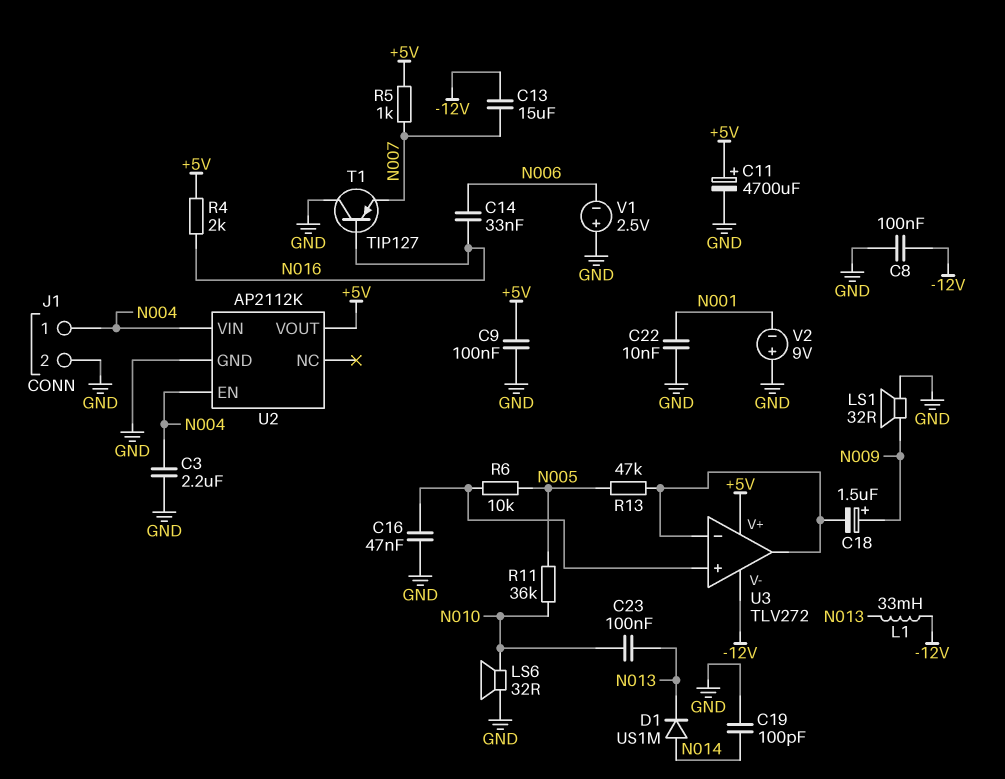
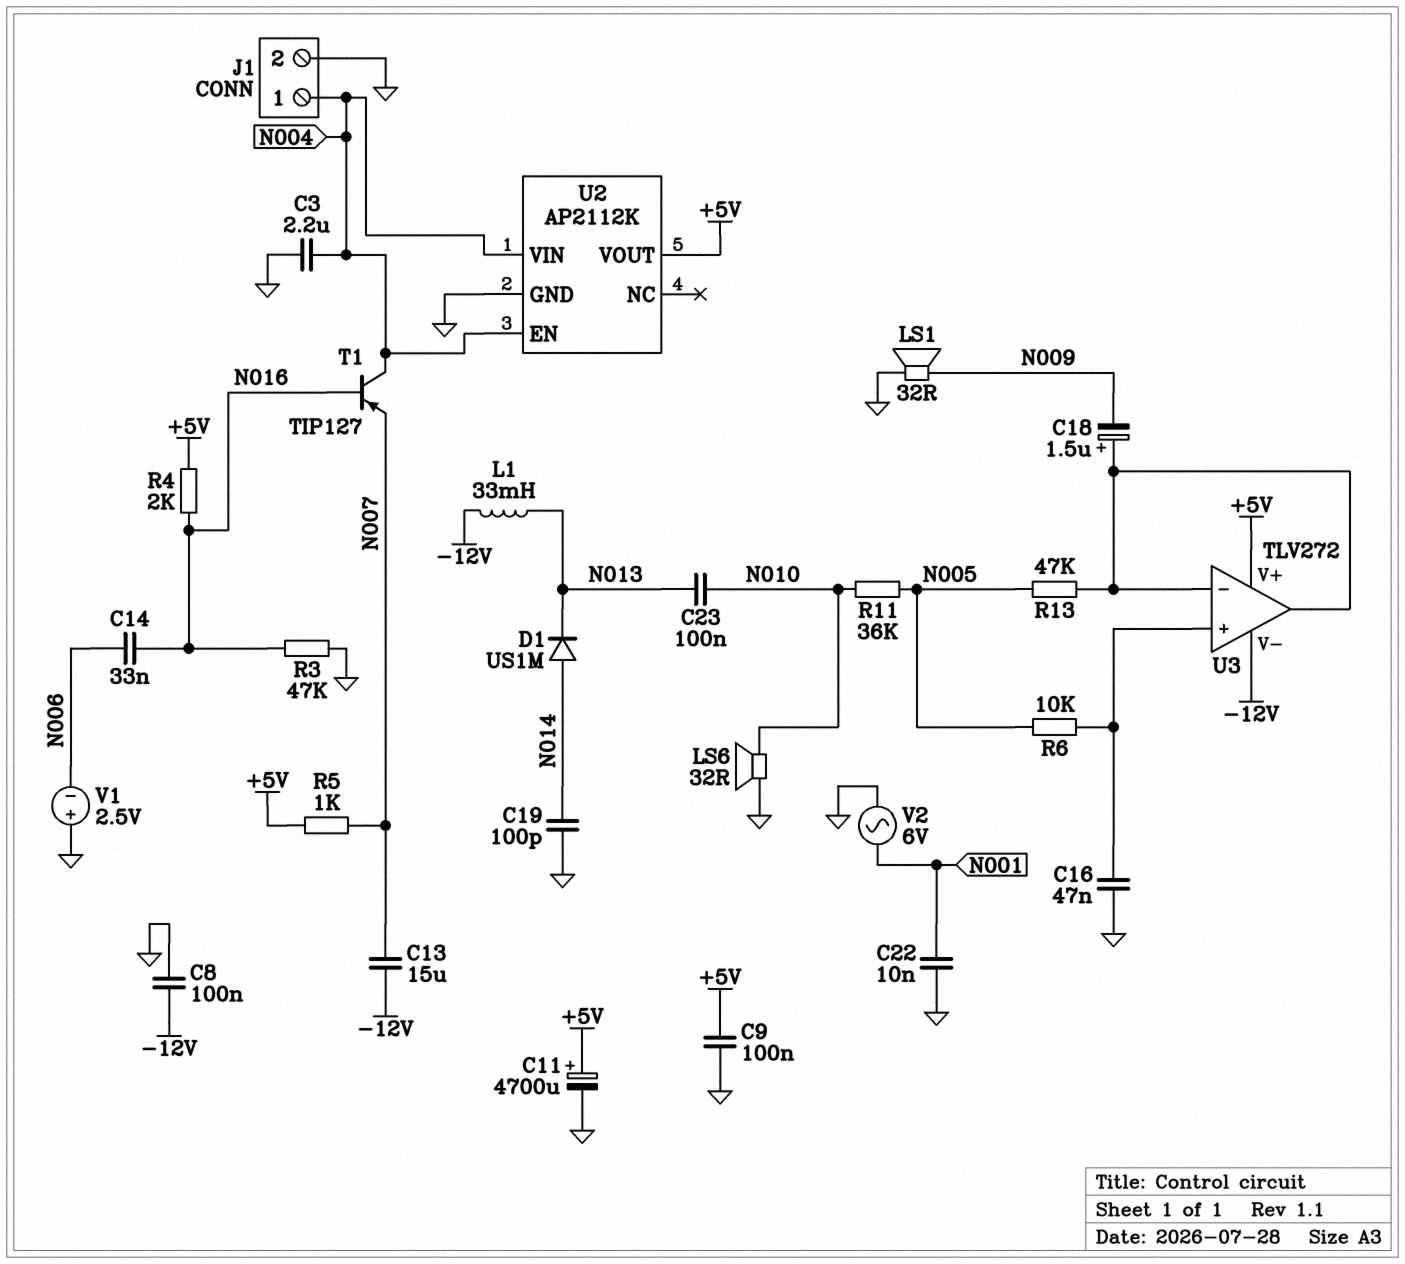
C18: 1.5uF (plus N009, minus U3/in-) -> 1.5uF (plus U3/in-, minus N009)
R3: none -> 47k (GND, N016)
T1: PNP TIP127 (B N016, C GND, E N007) -> PNP TIP127 (B N016, C N004, E N007)
V2: 9V (plus GND, minus N001) -> AC 6V (GND, N001)

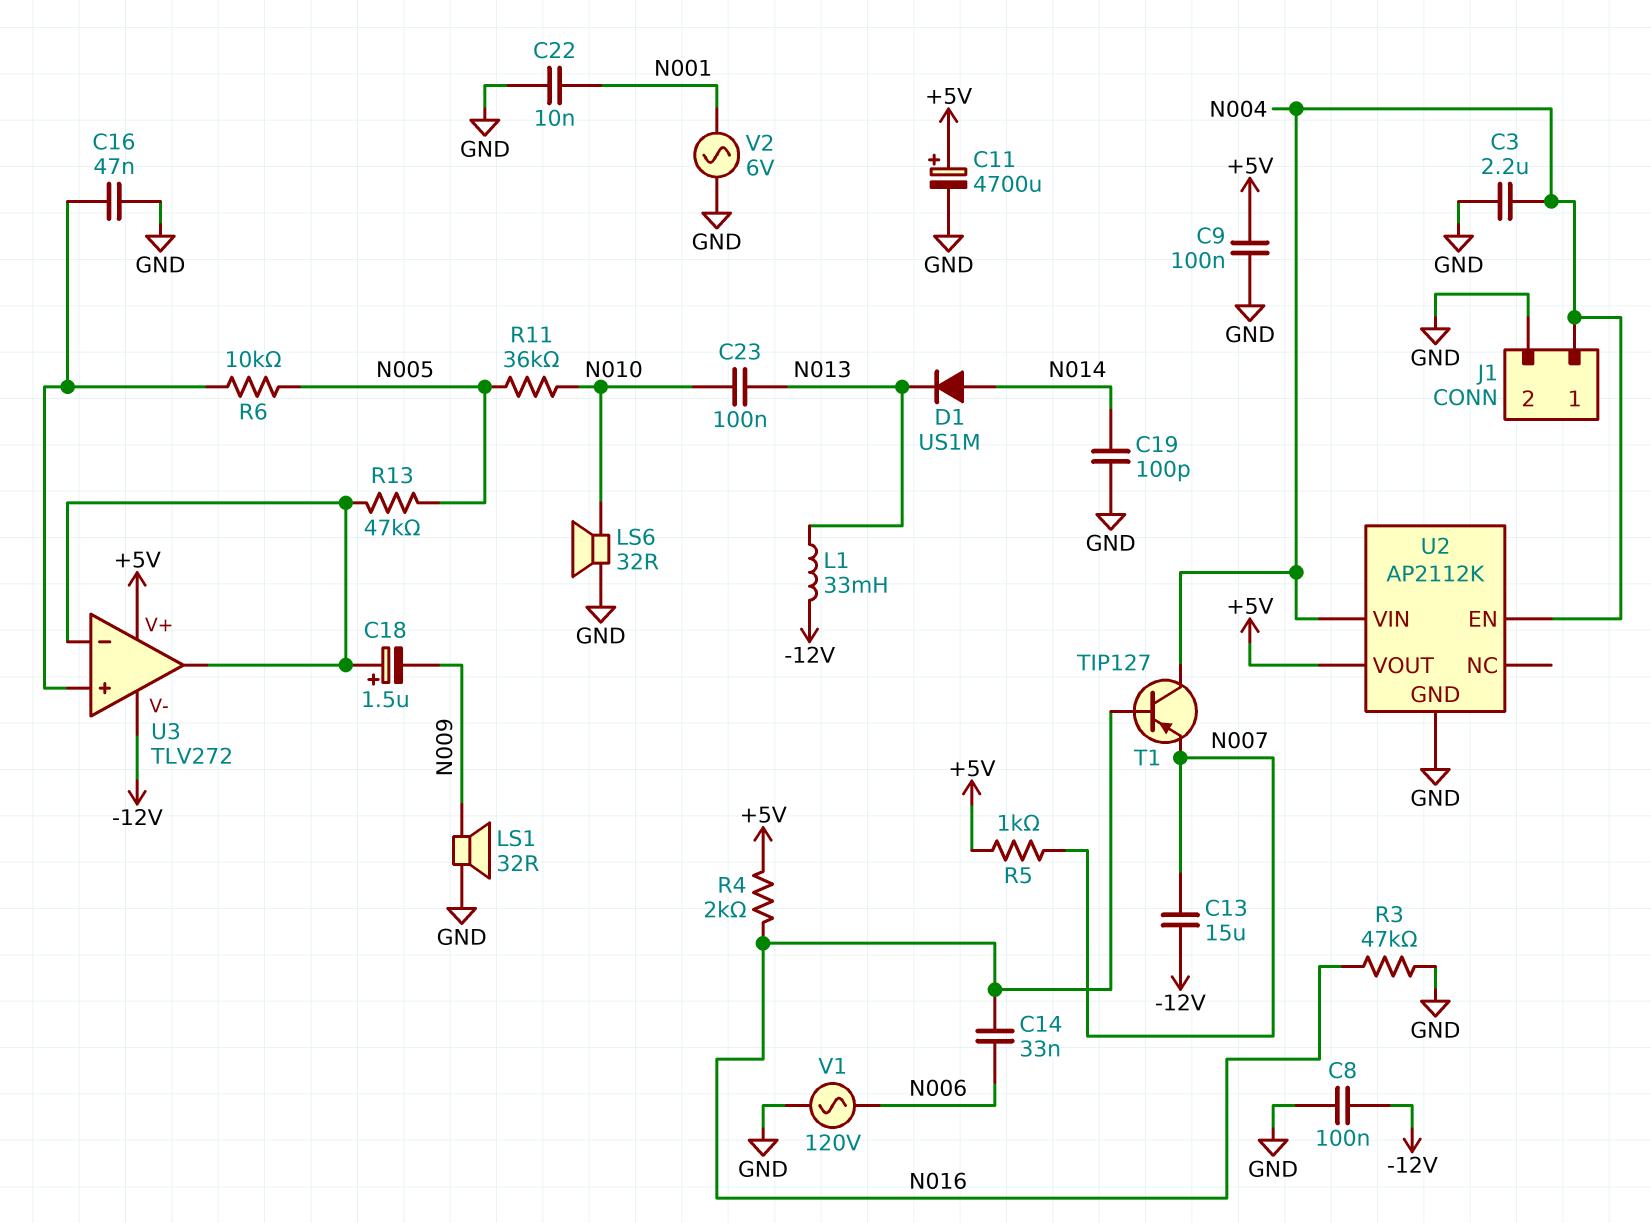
V1: 2.5V (plus GND, minus N006) -> AC 120V (GND, N006)

